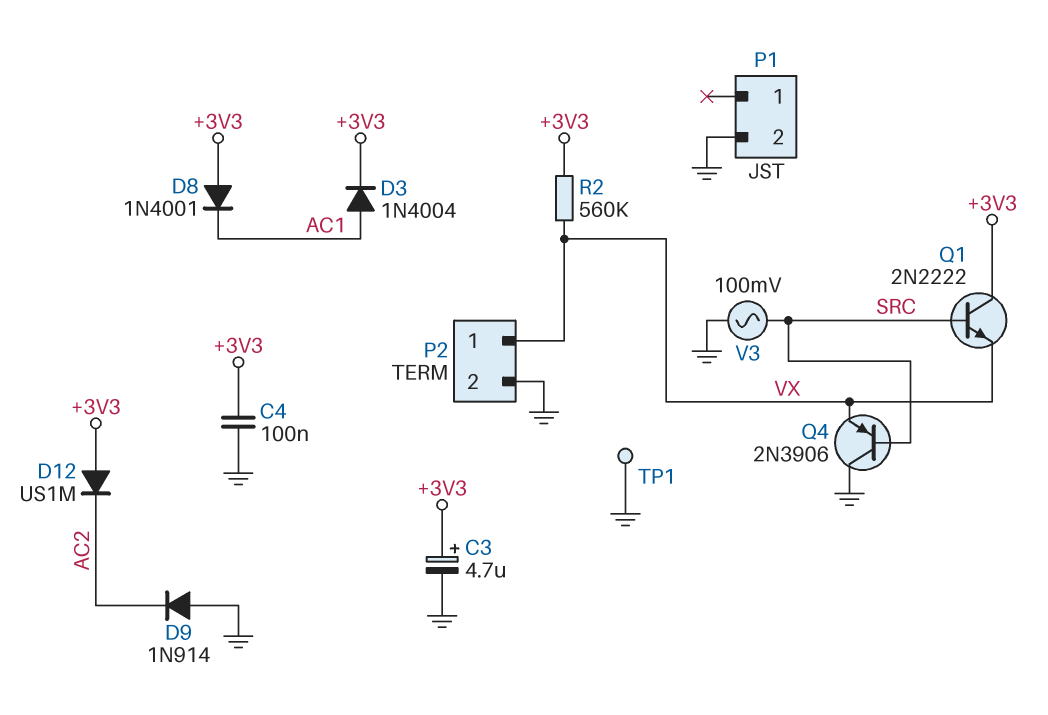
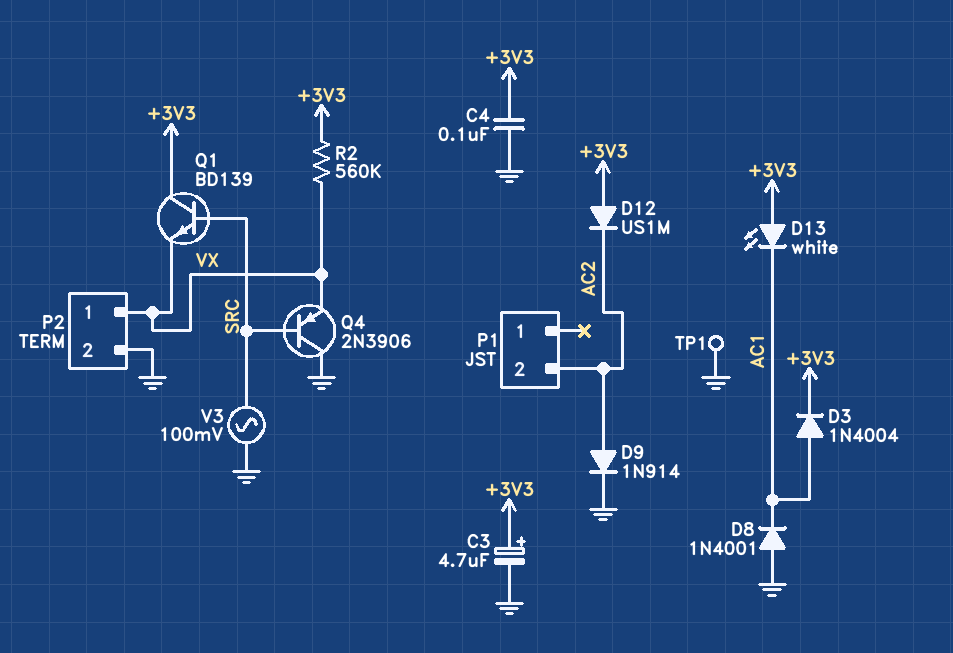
D8: diode 1N4001 (A +3V3, K AC1) -> diode 1N4001 (A GND, K AC1)
D9: diode 1N914 (A GND, K AC2) -> diode 1N914 (A AC2, K GND)
D13: none -> LED white (A +3V3, K AC1)
P1 pin 2: GND -> AC2
Q1: NPN 2N2222 (B SRC, C +3V3, E VX) -> NPN BD139 (B SRC, C +3V3, E VX)

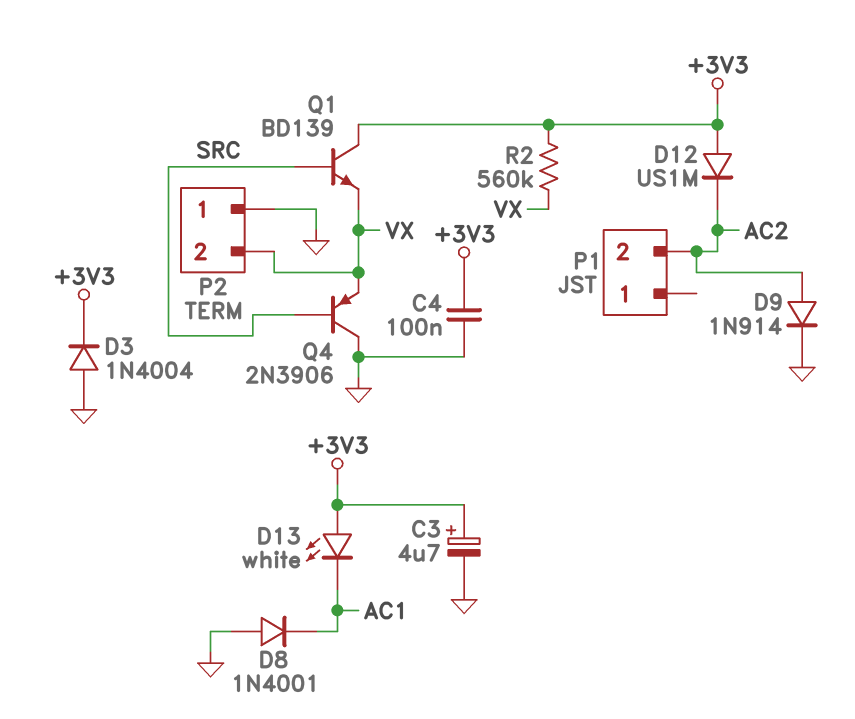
D3: diode 1N4004 (A AC1, K +3V3) -> diode 1N4004 (A GND, K +3V3)
P2 pin 1: VX -> GND
P2 pin 2: GND -> VX
TP1: test point (GND) -> none
V3: AC 100mV (GND, SRC) -> none

